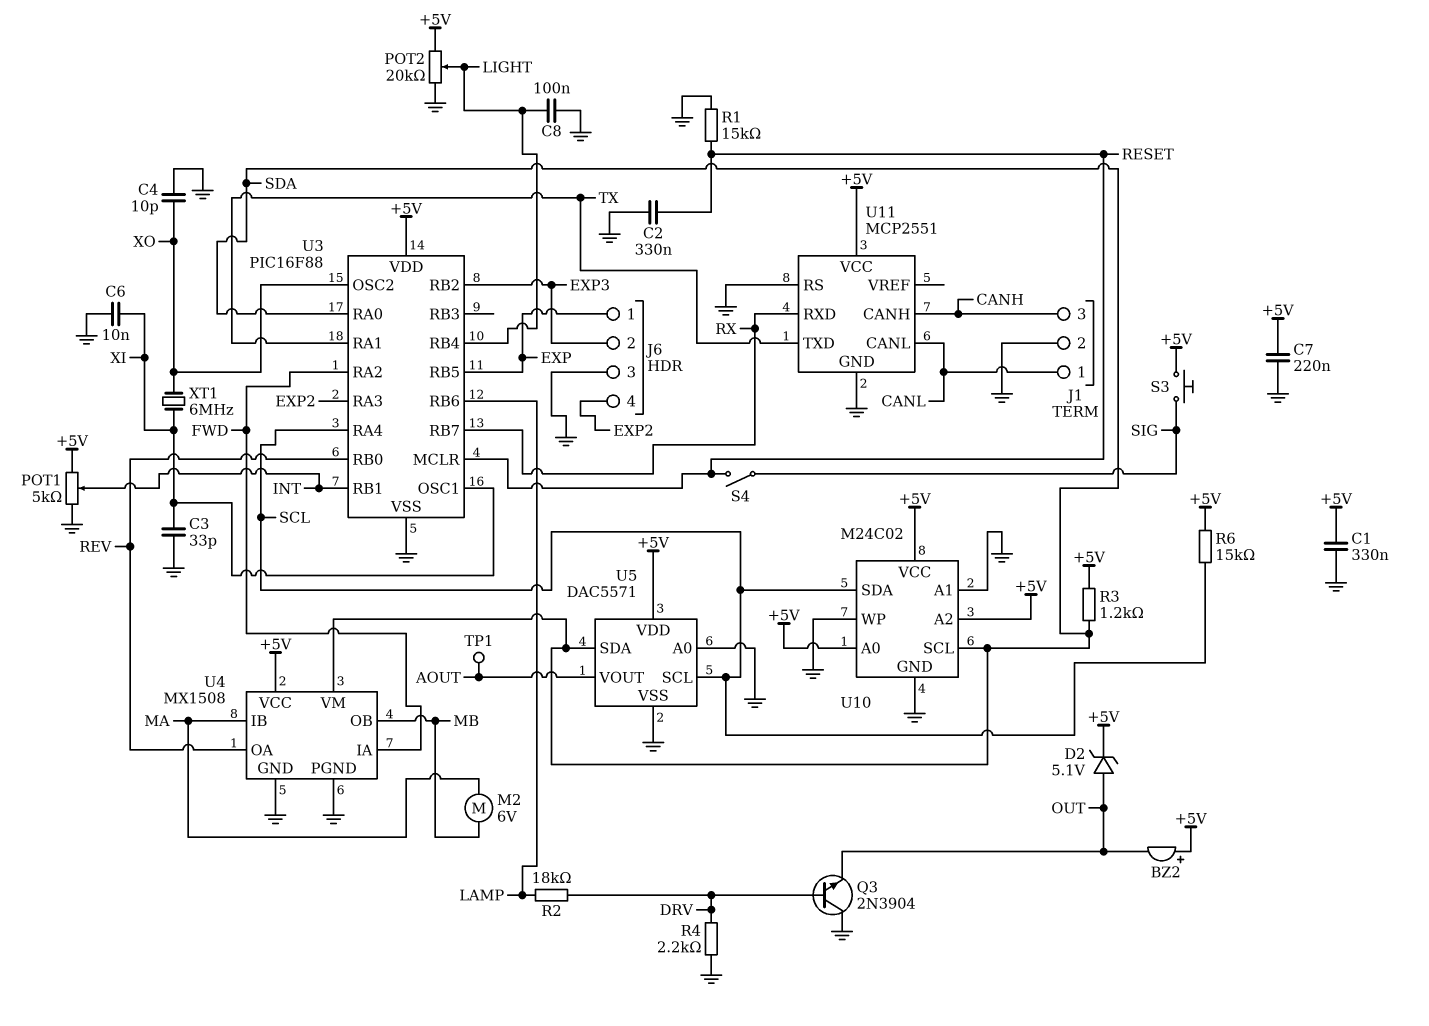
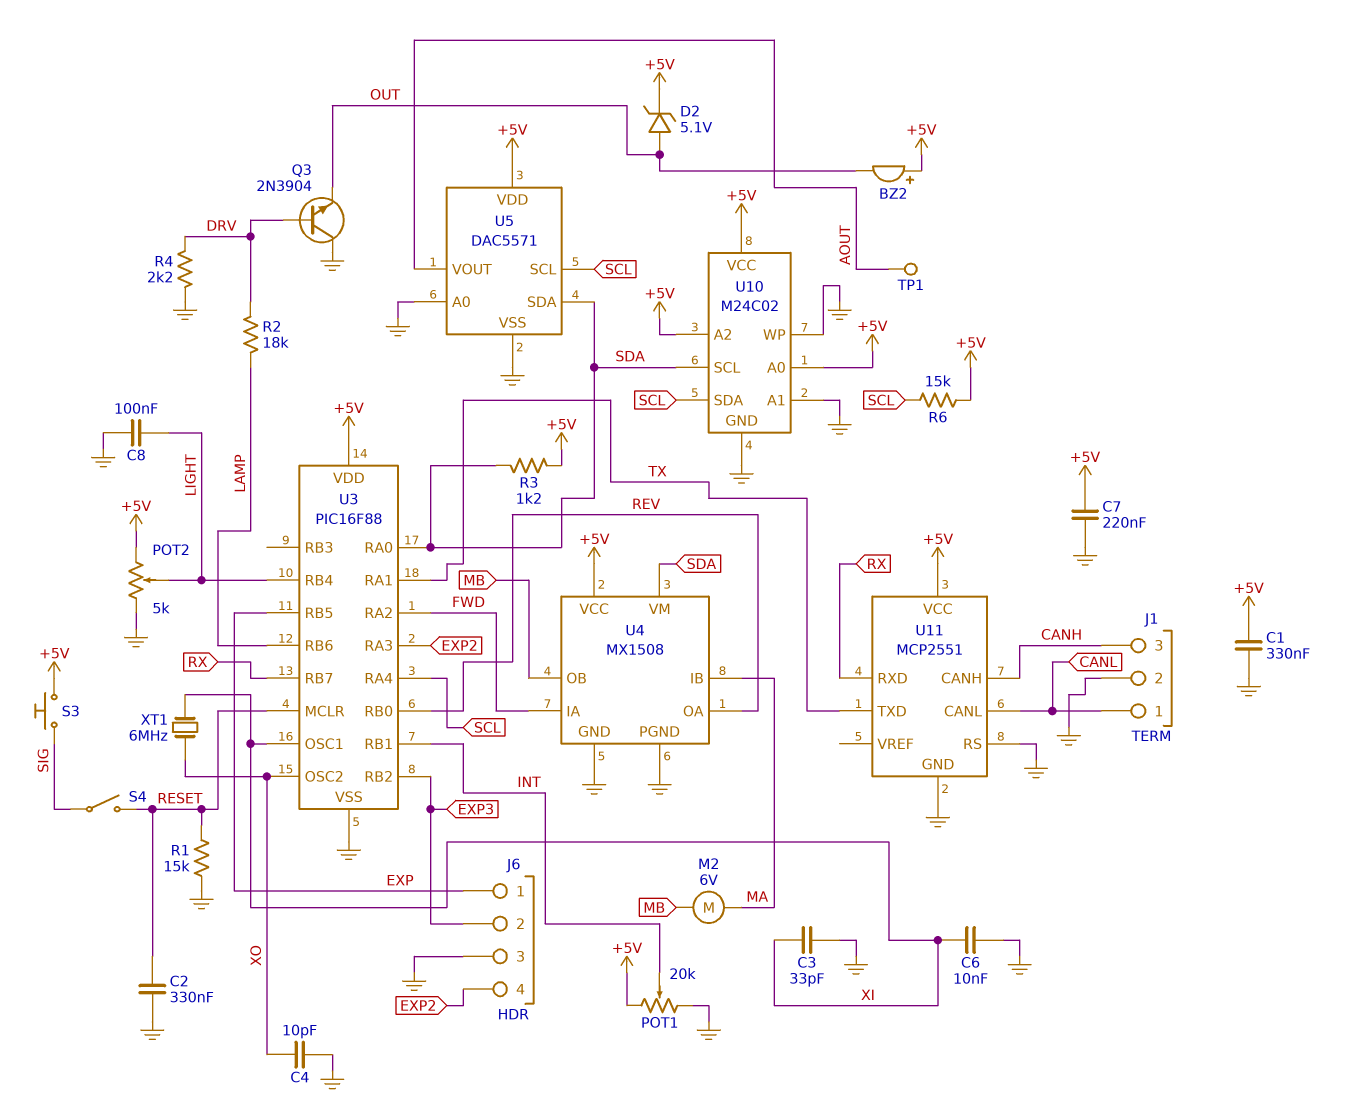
POT1: 5k (+5V, GND, wiper INT) -> 20k (+5V, GND, wiper INT)
POT2: 20k (+5V, GND, wiper LIGHT) -> 5k (+5V, GND, wiper LIGHT)

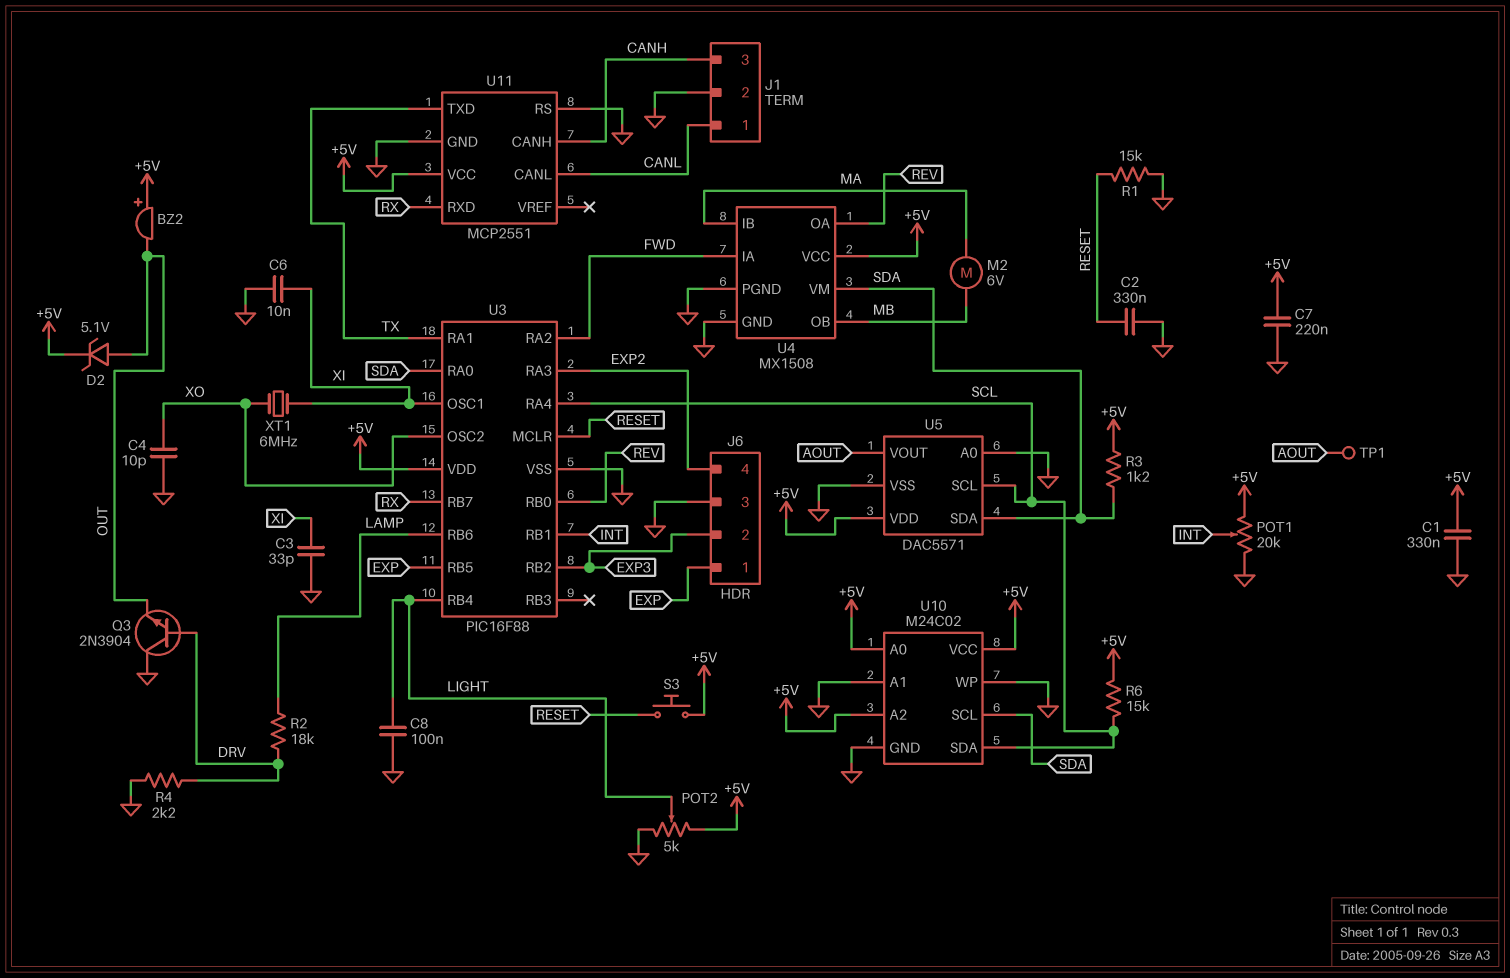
S3: button (+5V, SIG) -> button (+5V, RESET)
S4: switch (RESET, SIG) -> none

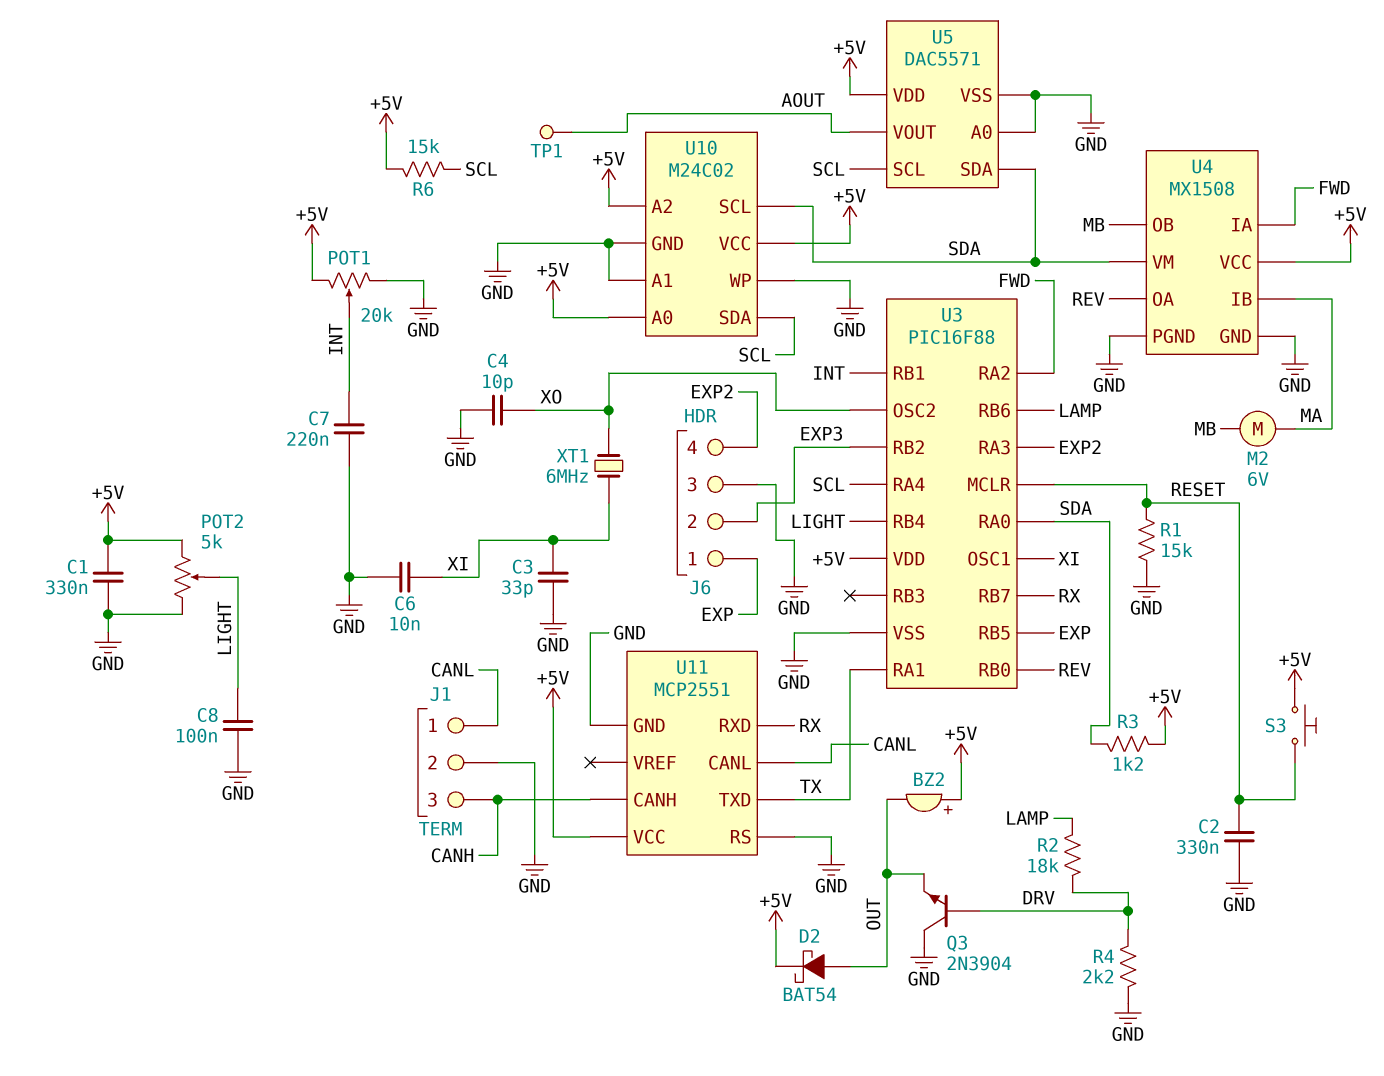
C7: 220nF (+5V, GND) -> 220nF (GND, INT)
D2: zener 5.1V (A OUT, K +5V) -> schottky BAT54 (A OUT, K +5V)

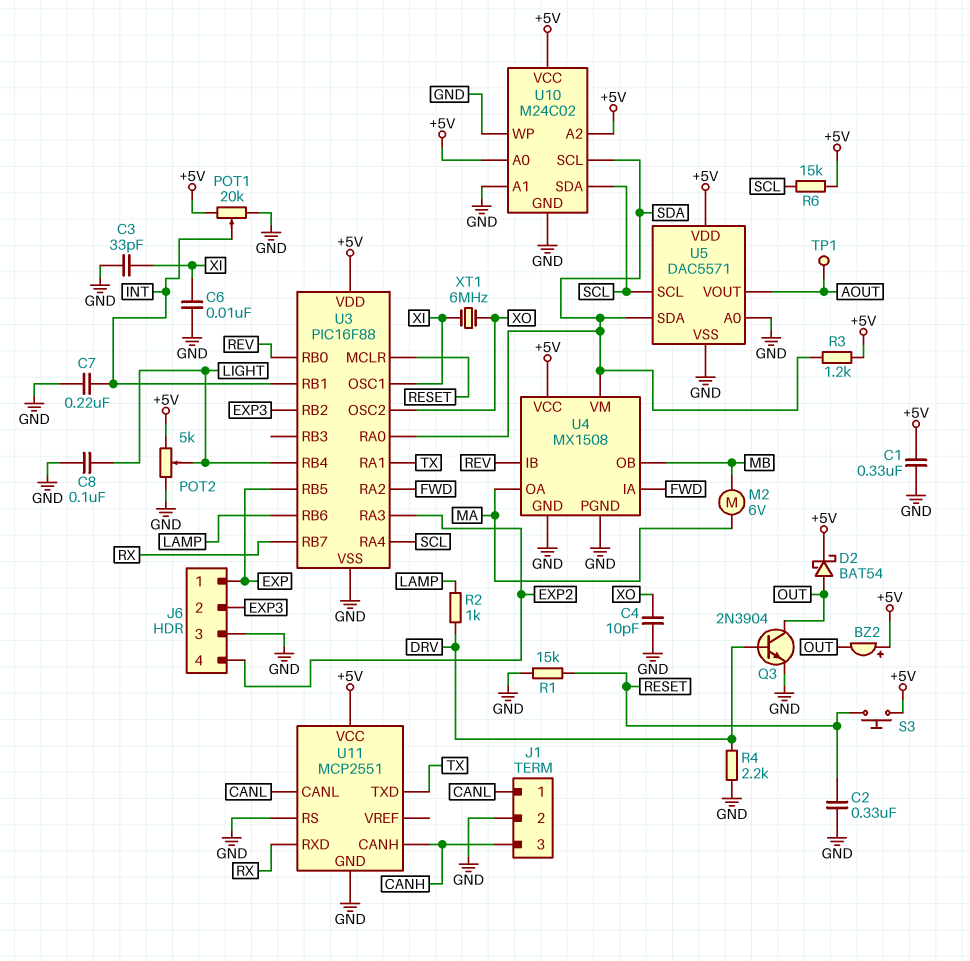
Q3: NPN 2N3904 (B DRV, C GND, E OUT) -> NPN 2N3904 (B DRV, C OUT, E GND)
R2: 18k (DRV, LAMP) -> 1k (DRV, LAMP)
U4 pin IB: MA -> REV
U4 pin OA: REV -> MA

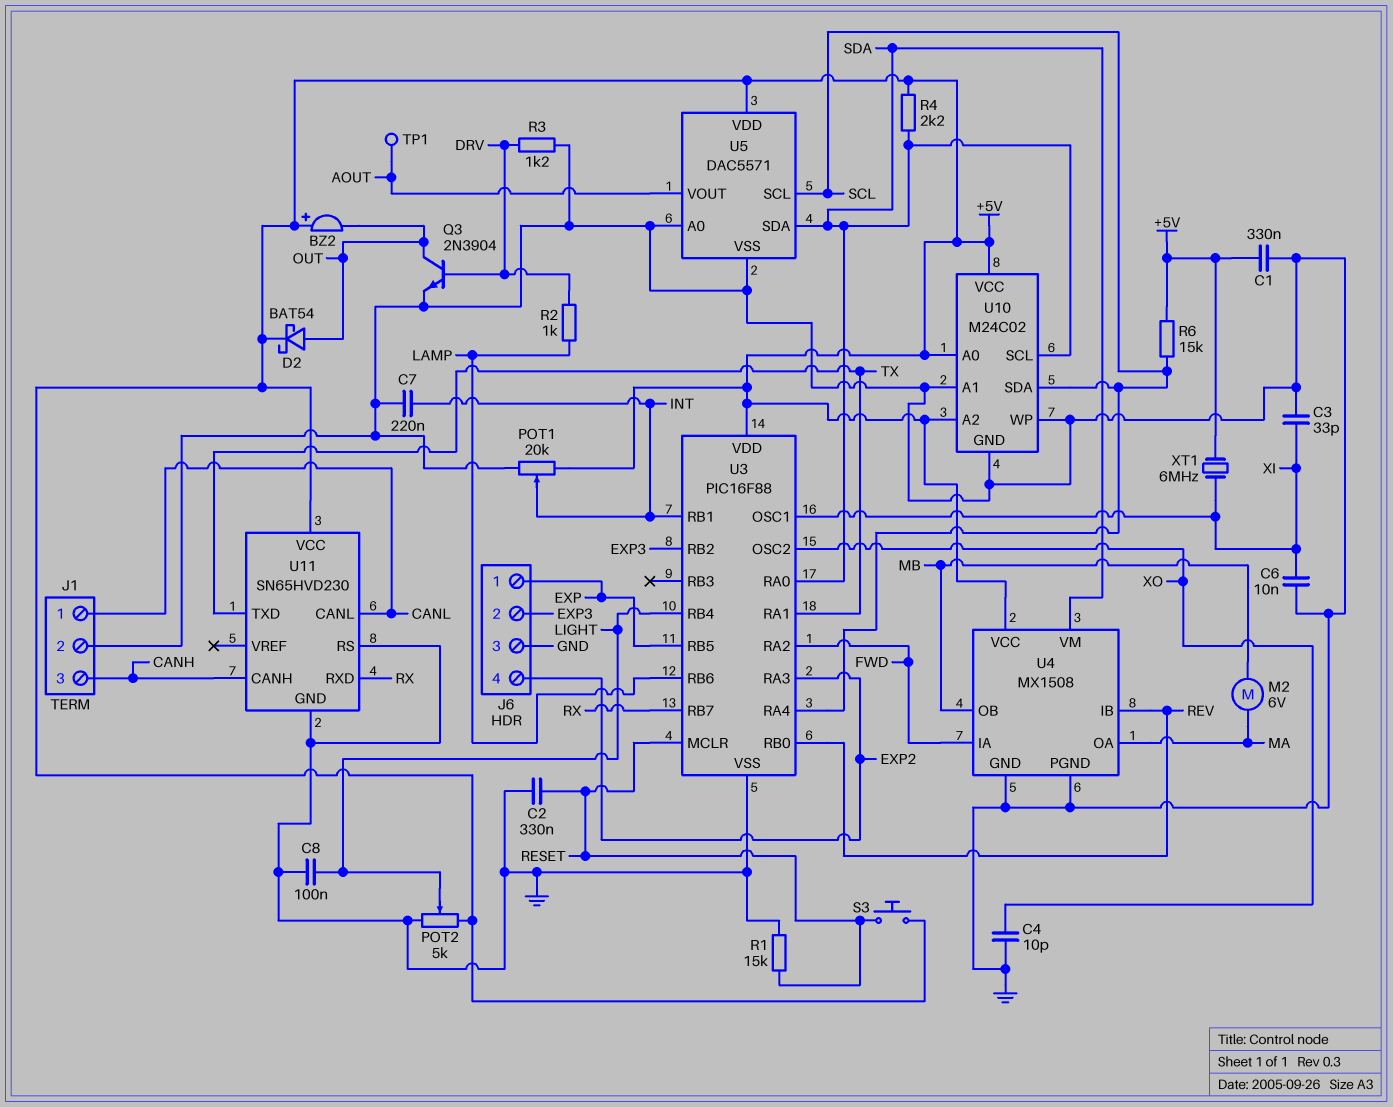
R3: 1.2k (+5V, SDA) -> 1.2k (DRV, GND)
R4: 2.2k (DRV, GND) -> 2.2k (+5V, SDA)
U11: MCP2551 -> SN65HVD230
XT1: 6MHz (XI, XO) -> 6MHz (+5V, XI)

